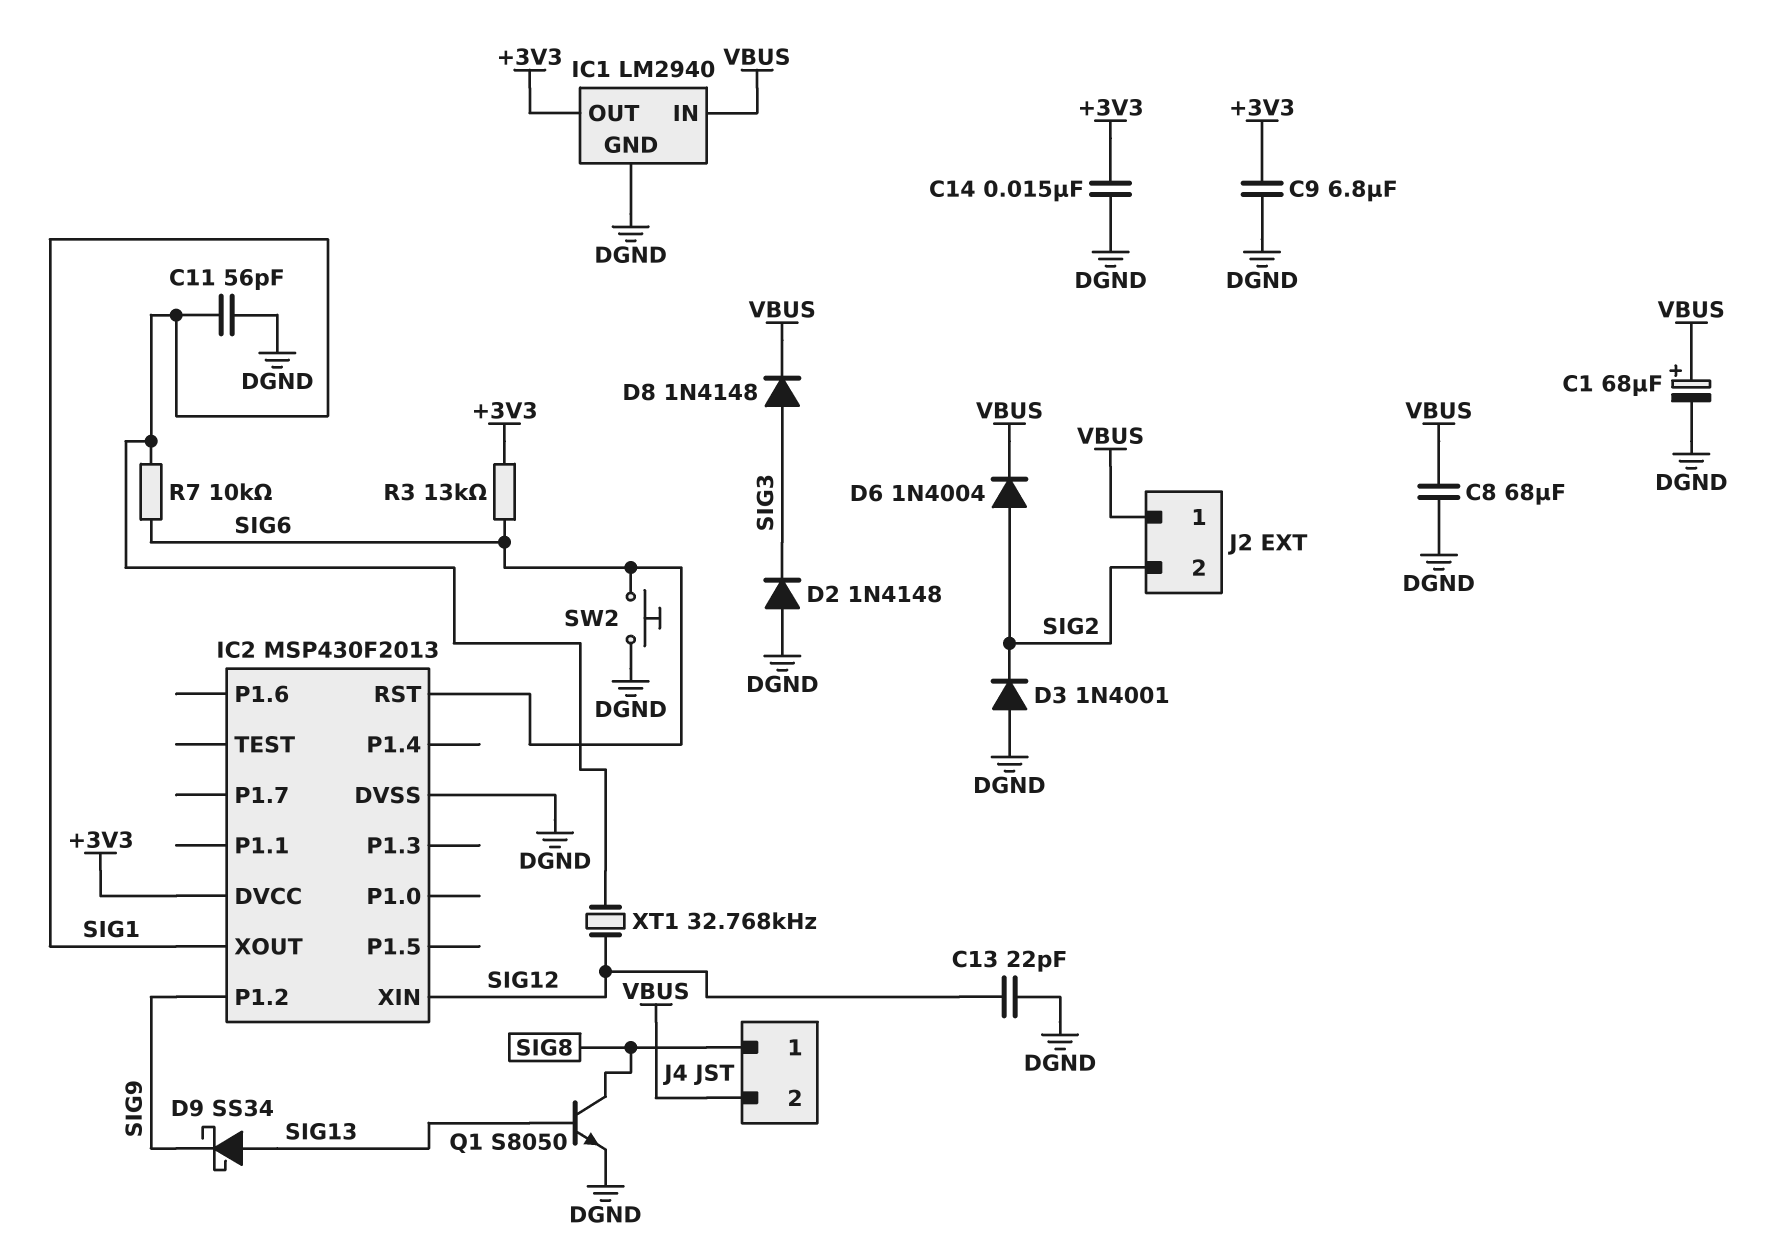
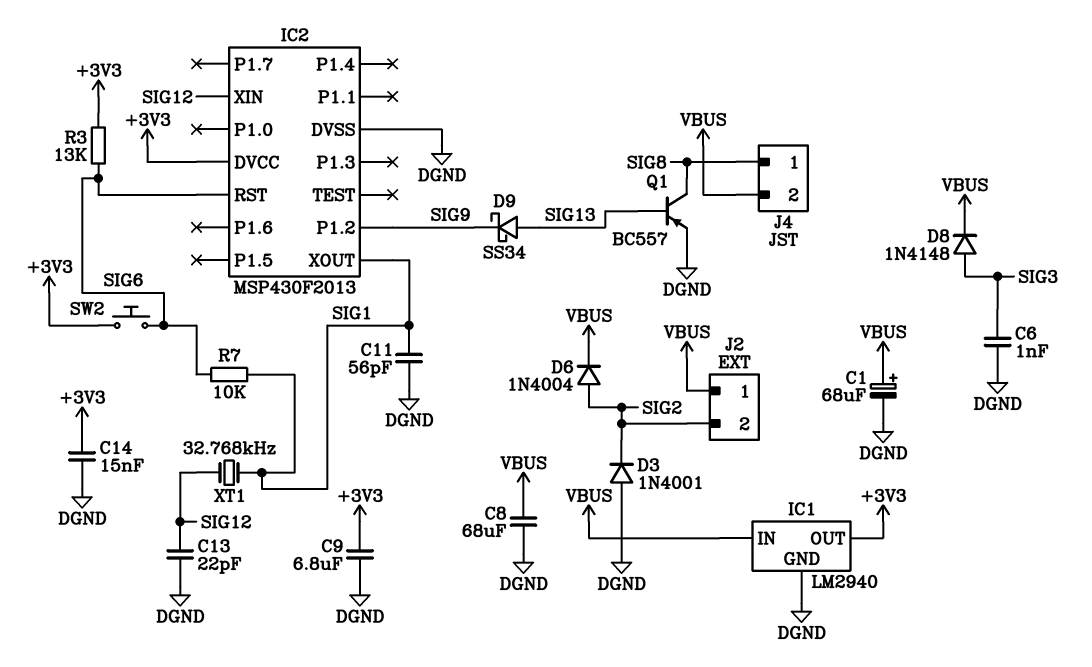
C6: none -> 1nF (DGND, SIG3)
D2: diode 1N4148 (A DGND, K SIG3) -> none
Q1: NPN S8050 (B SIG13, C SIG8, E DGND) -> PNP BC557 (B SIG13, C SIG8, E DGND)
SW2: button (DGND, SIG6) -> button (+3V3, SIG6)

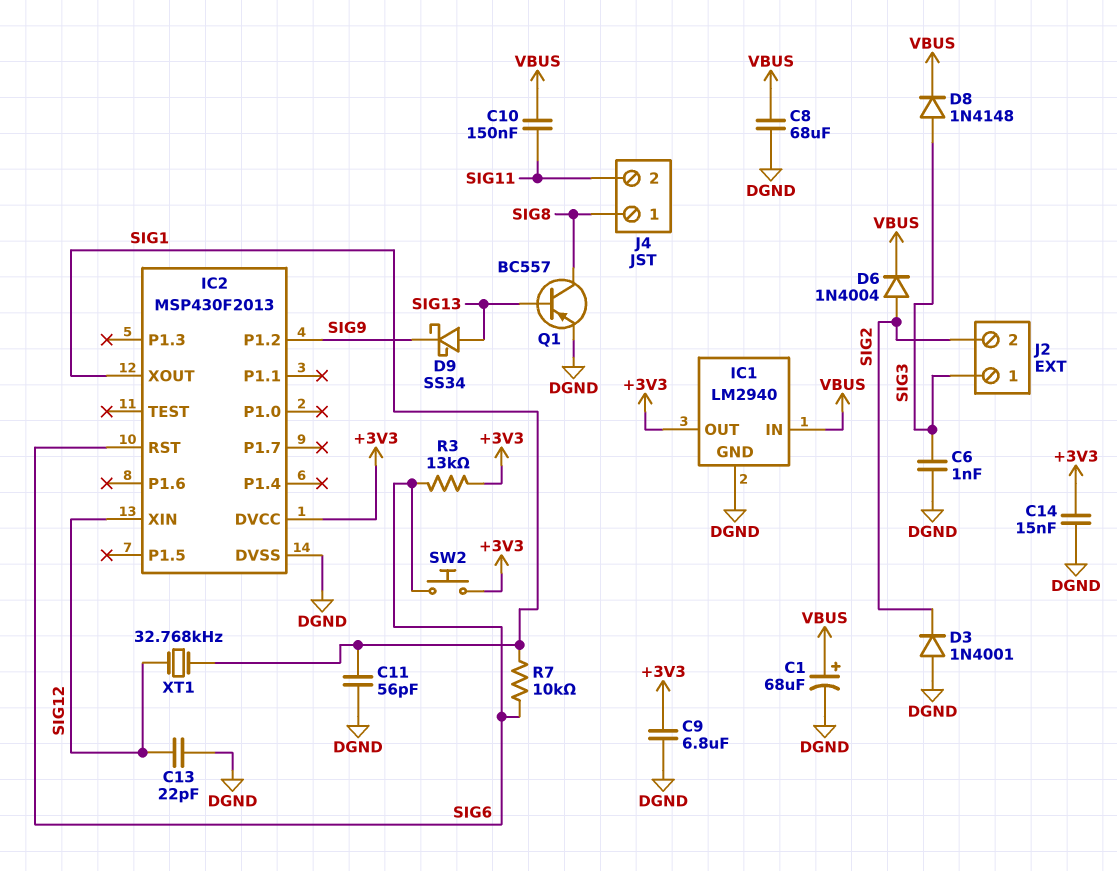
C10: none -> 150nF (SIG11, VBUS)
J2 pin 1: VBUS -> SIG3
J4 pin 2: VBUS -> SIG11

